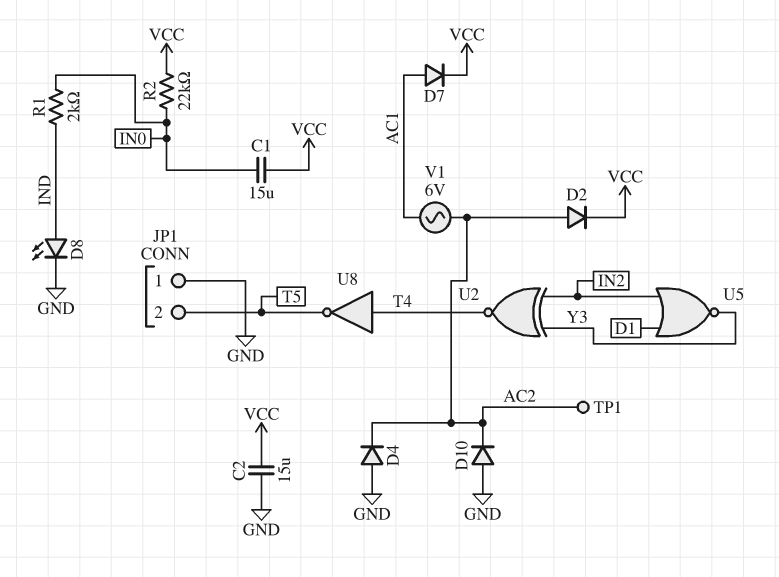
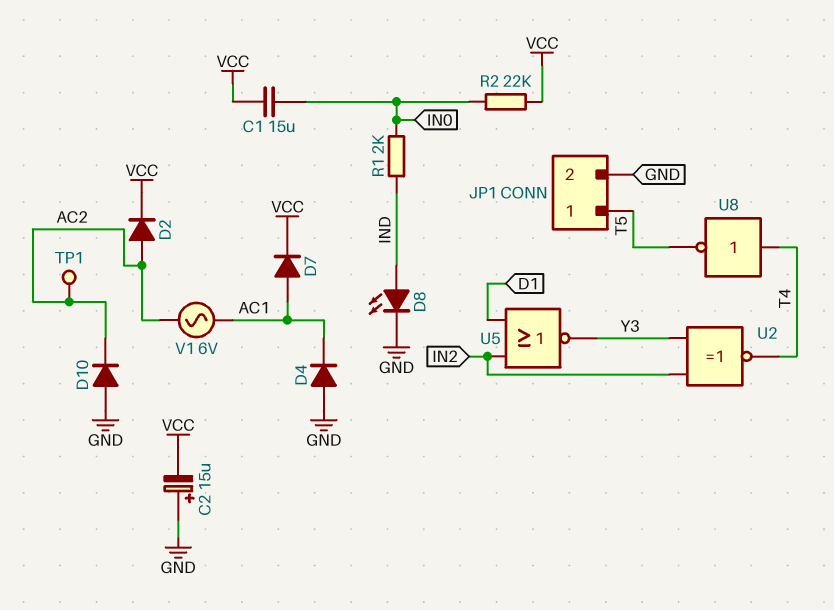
C2: 15uF (GND, VCC) -> 15uF (plus GND, minus VCC)
D4: diode (A GND, K AC2) -> diode (A GND, K AC1)
JP1 pin 1: GND -> T5
JP1 pin 2: T5 -> GND

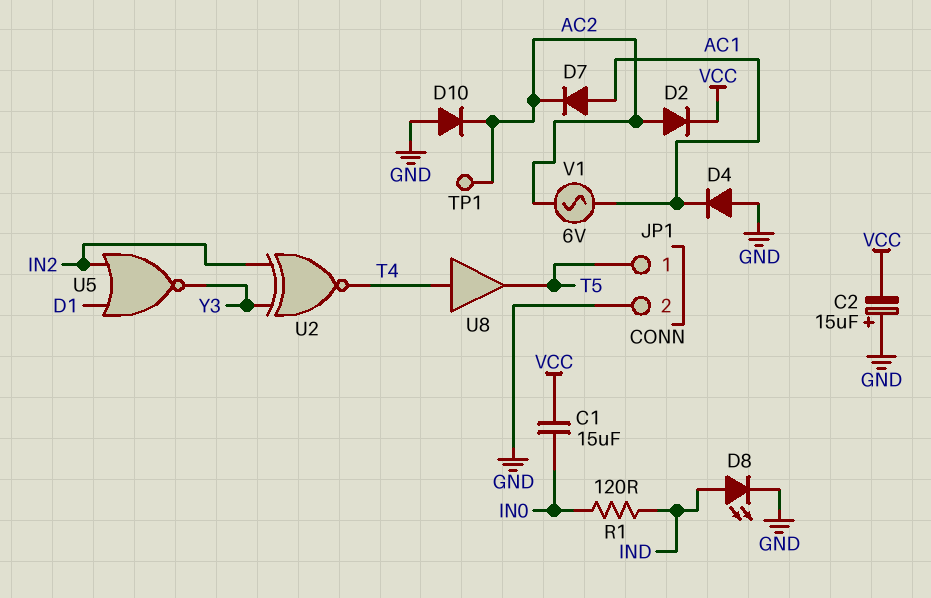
D7: diode (A AC1, K VCC) -> diode (A AC1, K AC2)
R1: 2k (IN0, IND) -> 120 (IN0, IND)
R2: 22k (IN0, VCC) -> none
U8: NOT (in T4, out T5) -> buffer (in T4, out T5)

